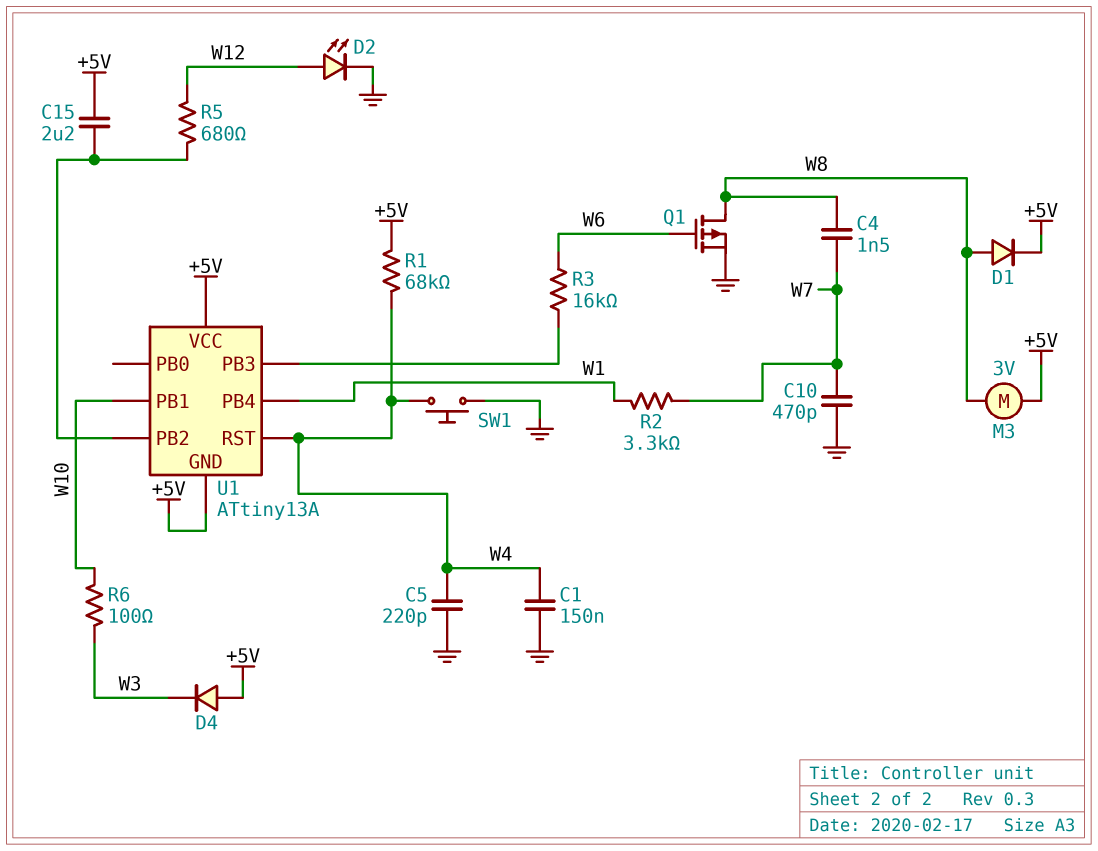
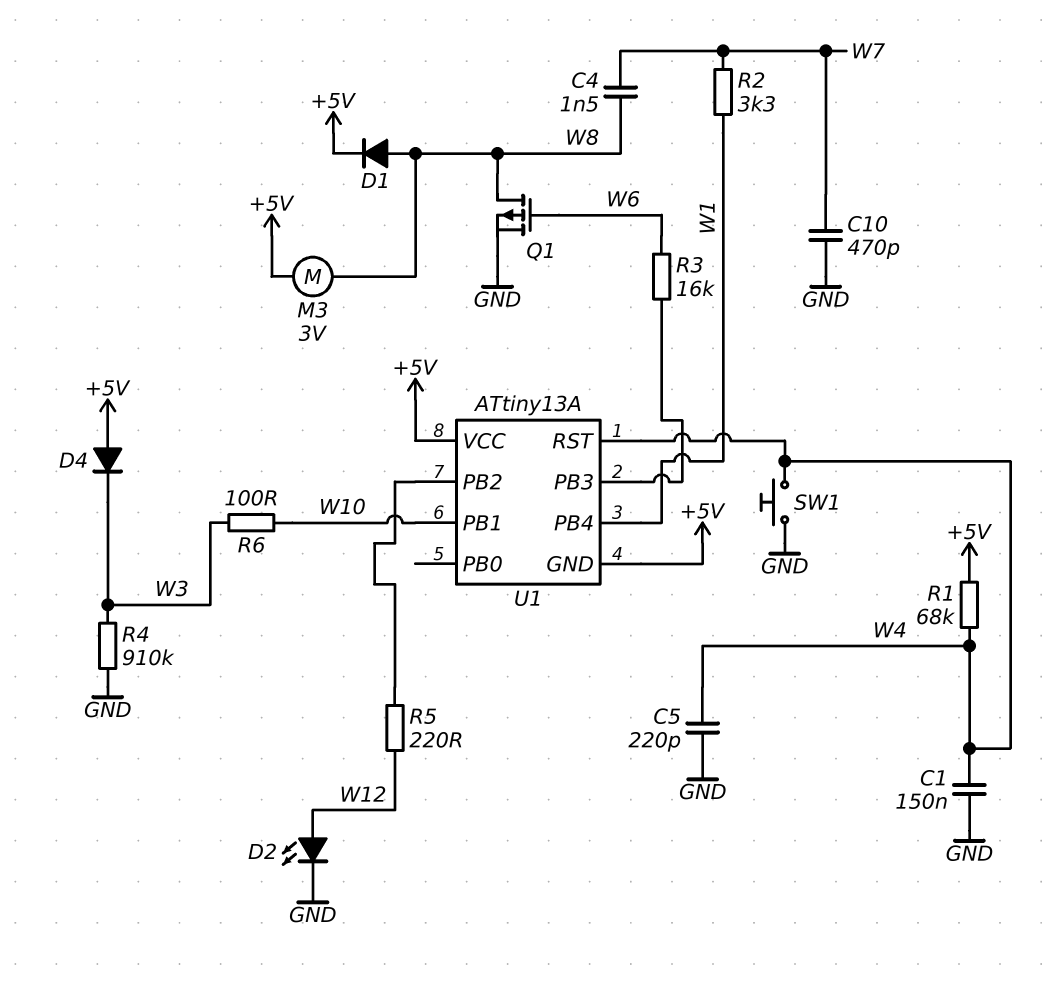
C15: 2.2uF (+5V, U1/PB2) -> none
R4: none -> 910k (GND, W3)
R5: 680 (U1/PB2, W12) -> 220 (U1/PB2, W12)

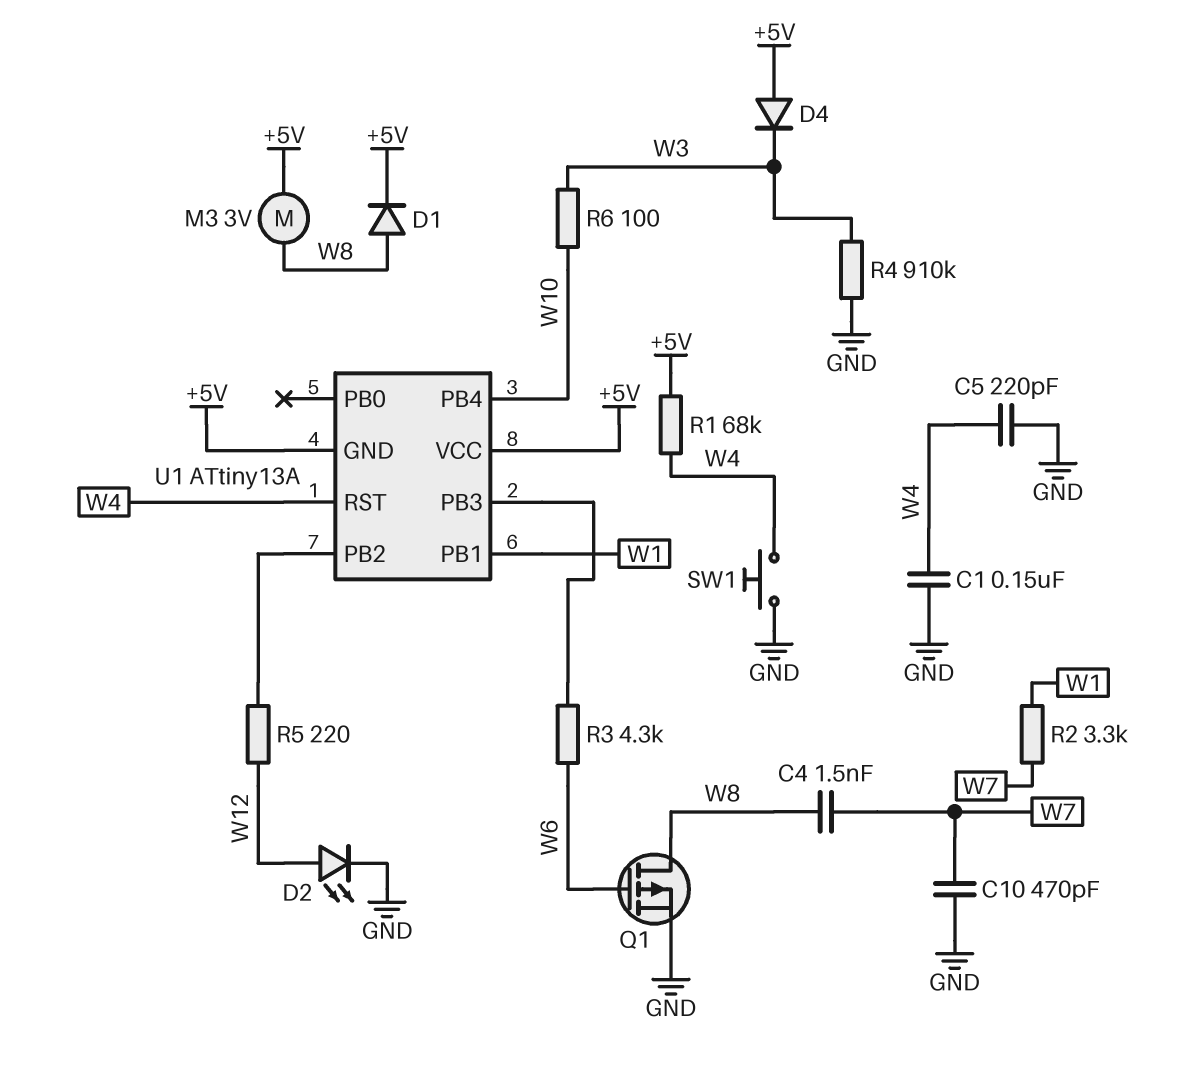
R3: 16k (U1/PB3, W6) -> 4.3k (U1/PB3, W6)
U1 pin PB1: W10 -> W1
U1 pin PB4: W1 -> W10

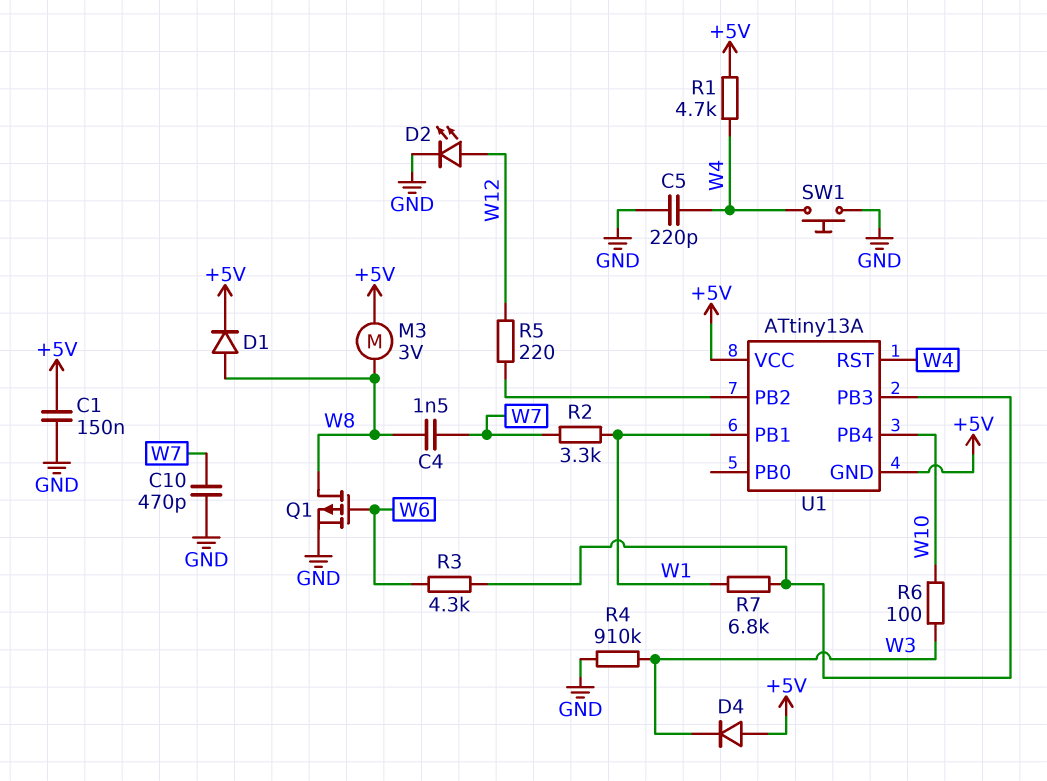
C1: 150nF (GND, W4) -> 150nF (+5V, GND)
R1: 68k (+5V, W4) -> 4.7k (+5V, W4)
R7: none -> 6.8k (U1/PB3, W1)

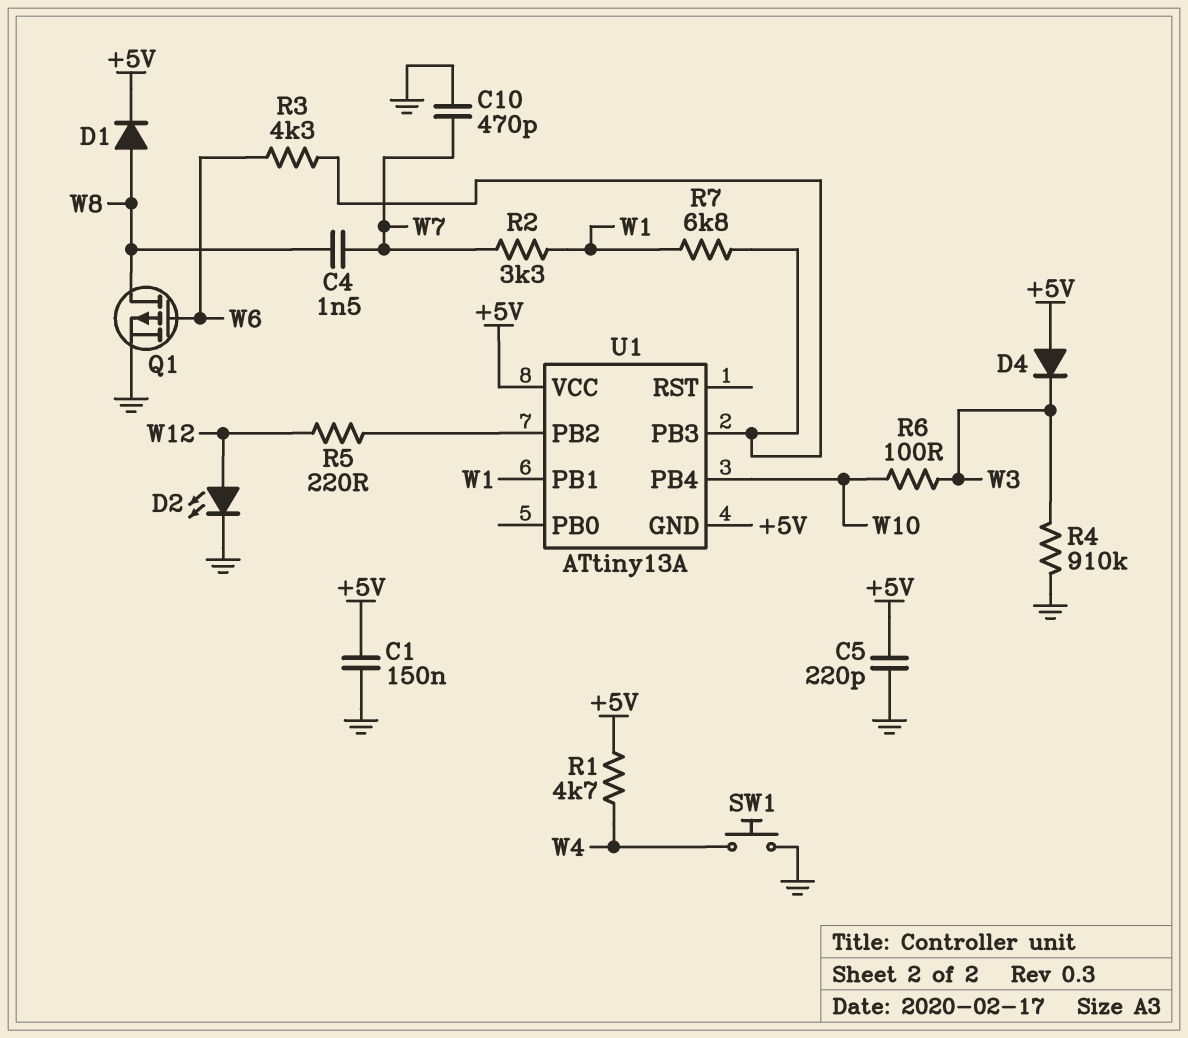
C5: 220pF (GND, W4) -> 220pF (+5V, GND)
M3: motor 3V (+5V, W8) -> none
U1 pin RST: W4 -> none

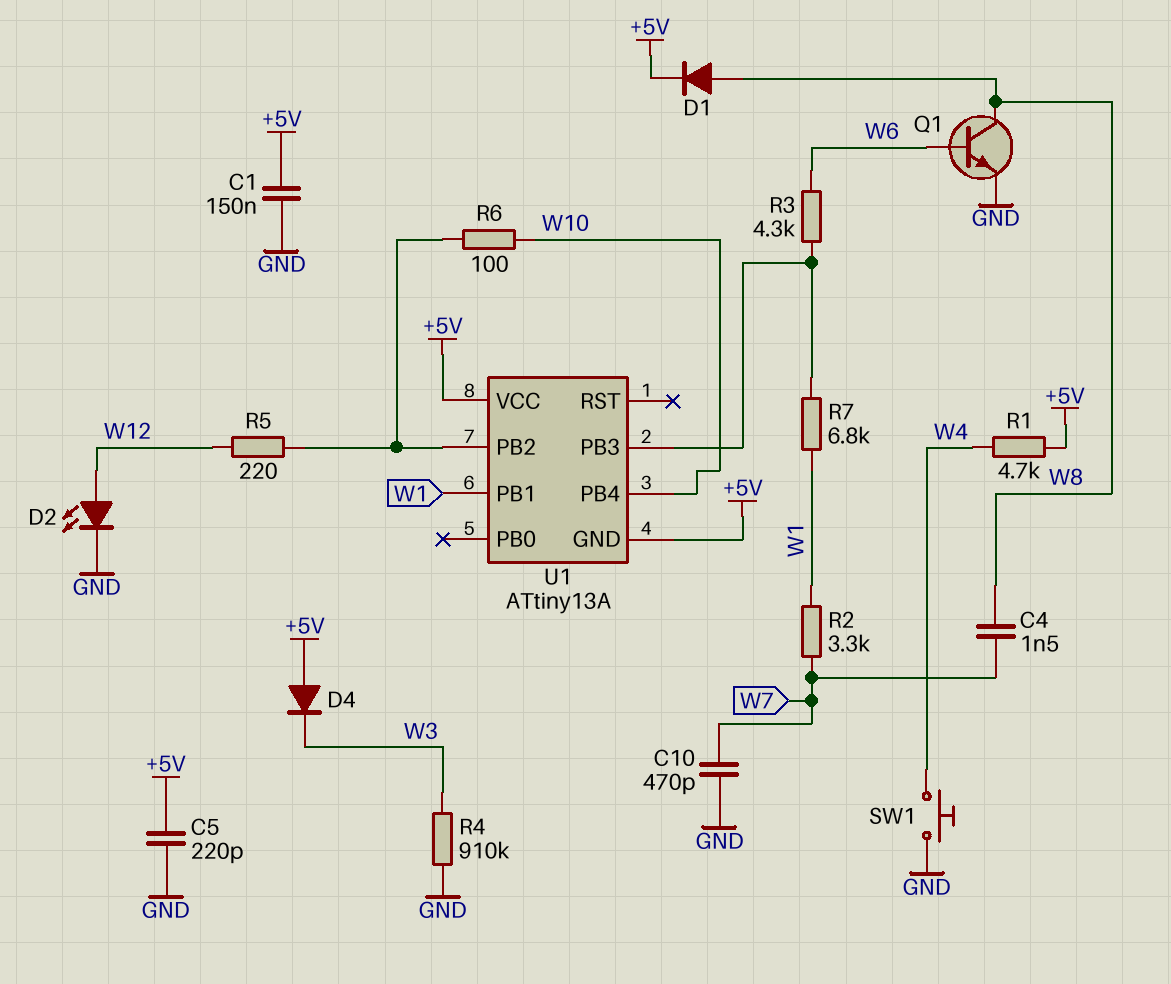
Q1: PMOS (G W6, D W8, S GND) -> NPN (B W6, C W8, E GND)
R6: 100 (W3, W10) -> 100 (U1/PB2, W10)

